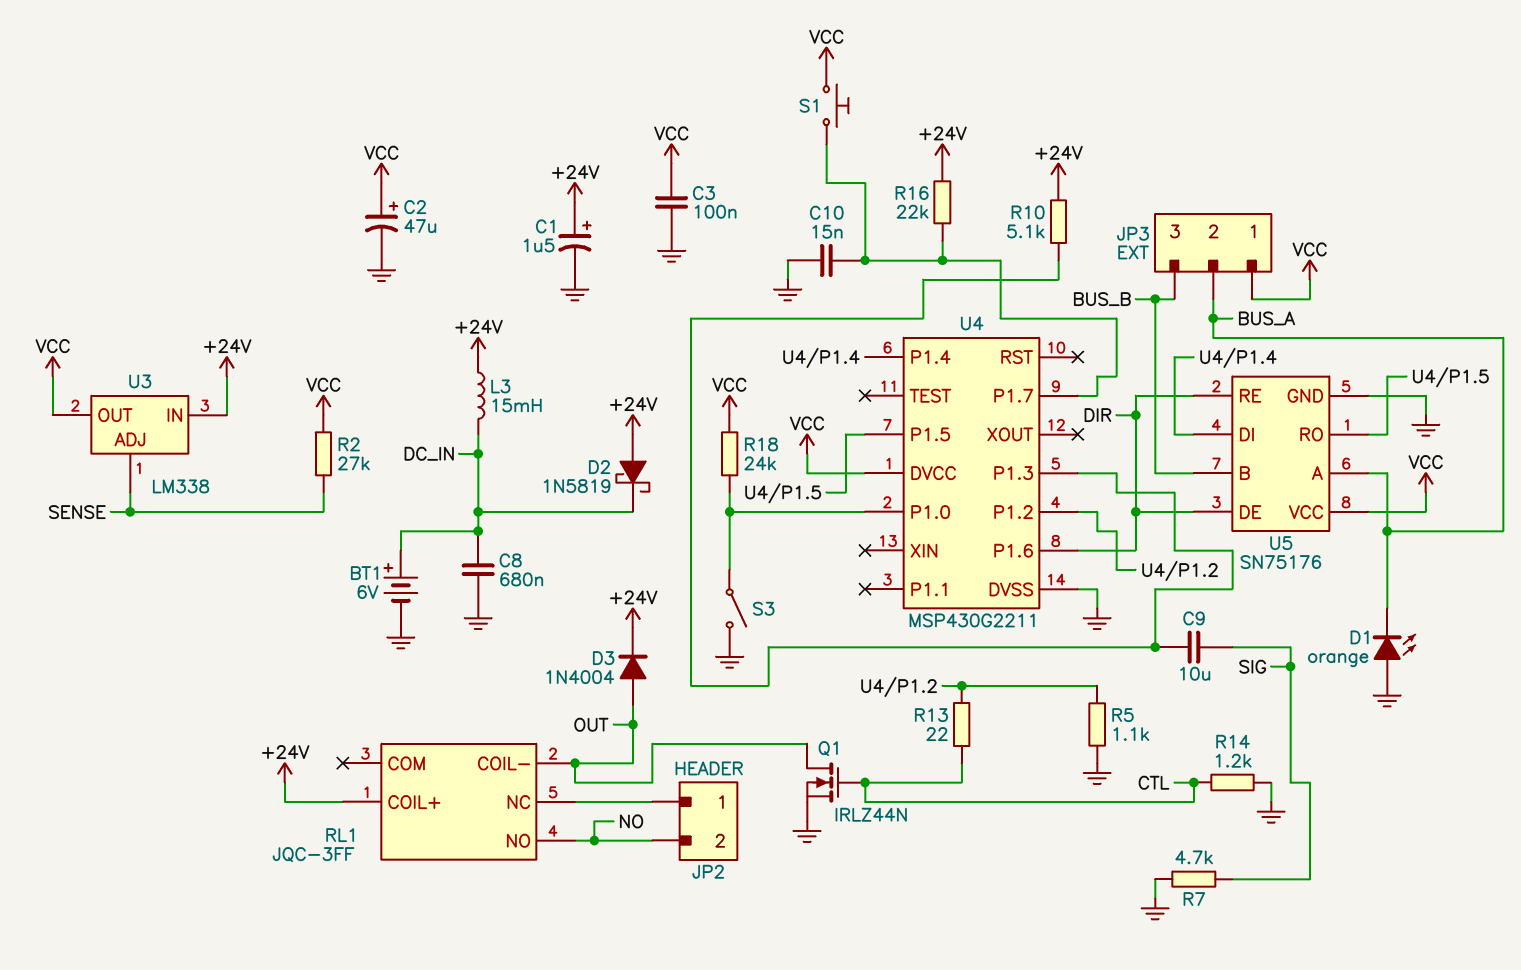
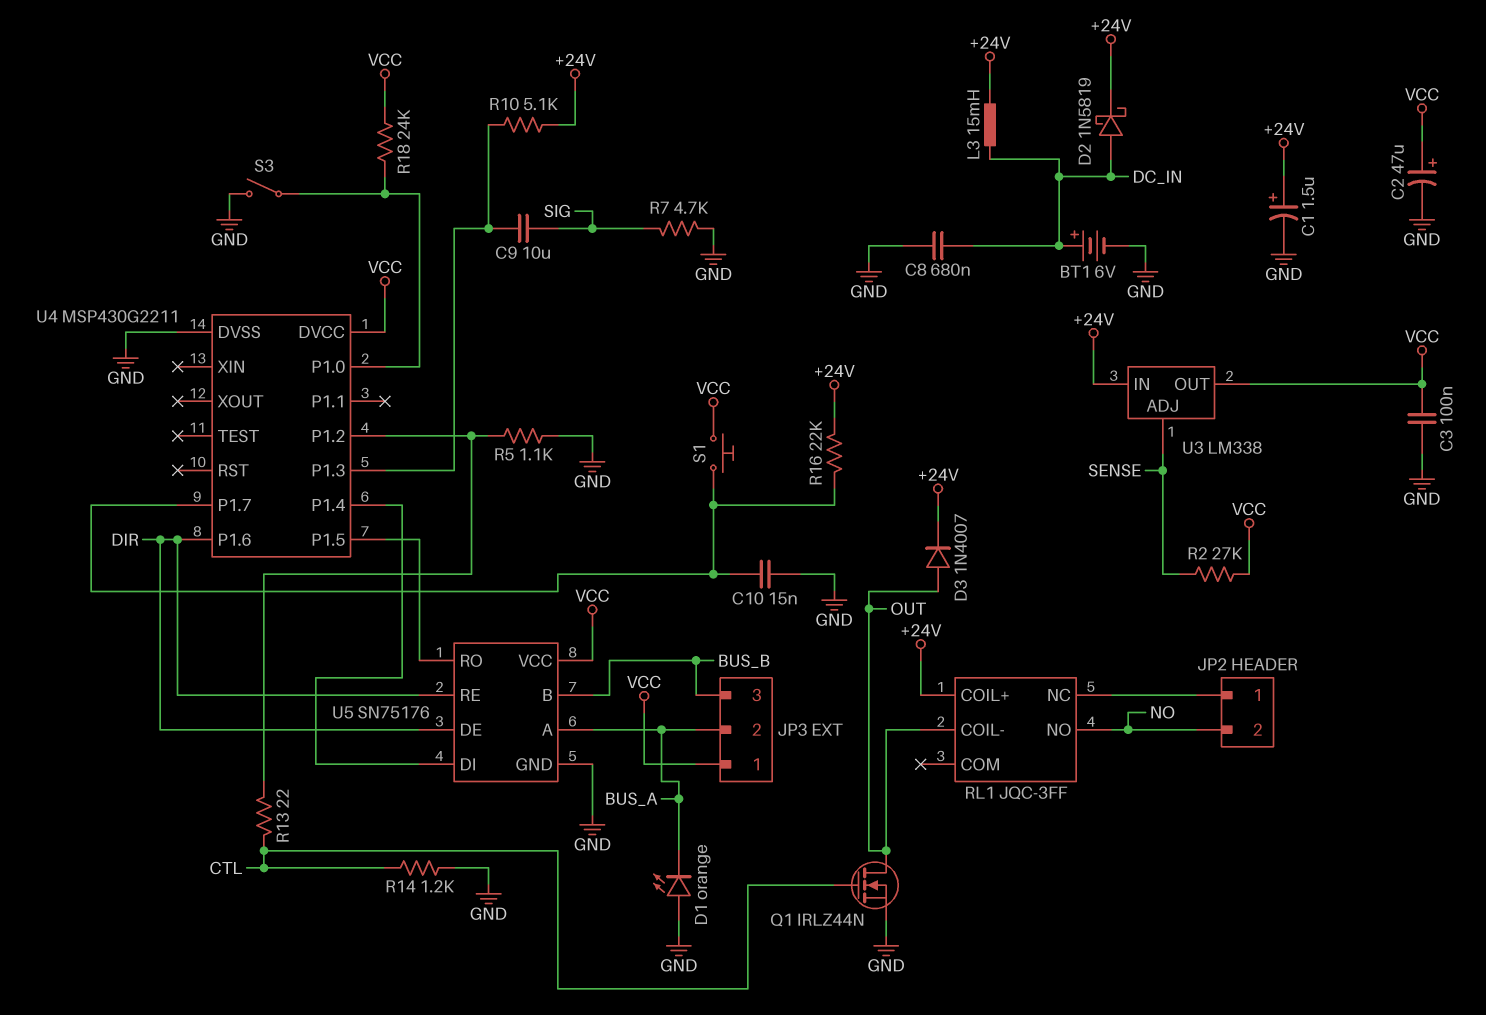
D2: schottky 1N5819 (A +24V, K DC_IN) -> schottky 1N5819 (A DC_IN, K +24V)
D3: diode 1N4004 (A OUT, K +24V) -> diode 1N4007 (A OUT, K +24V)

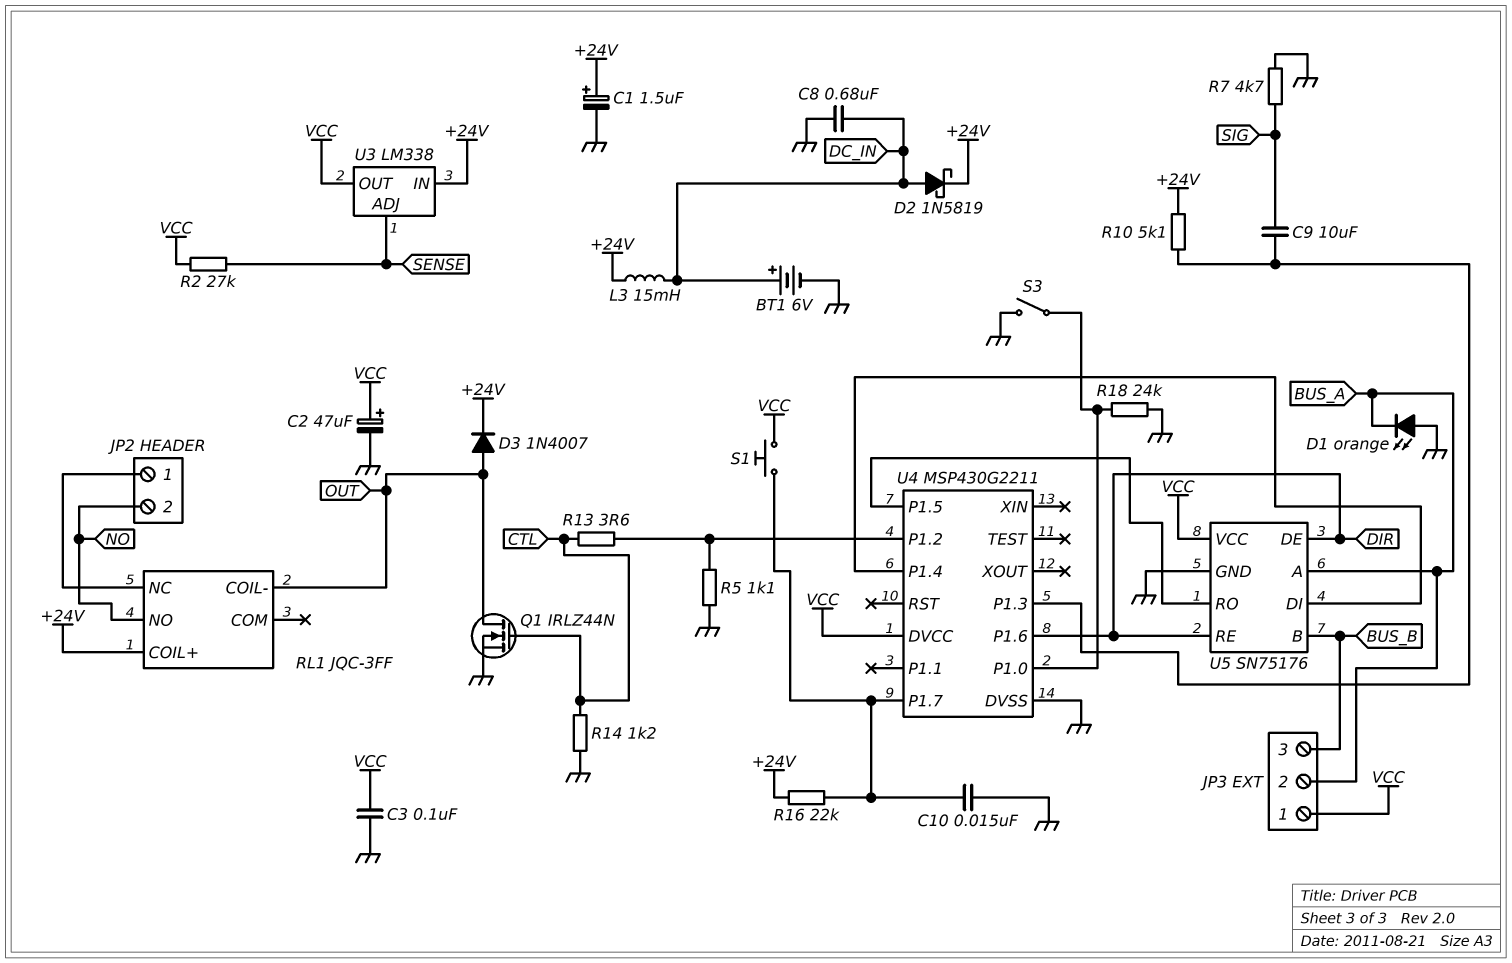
R13: 22 (CTL, U4/P1.2) -> 3.6 (CTL, U4/P1.2)
R18: 24k (U4/P1.0, VCC) -> 24k (GND, U4/P1.0)

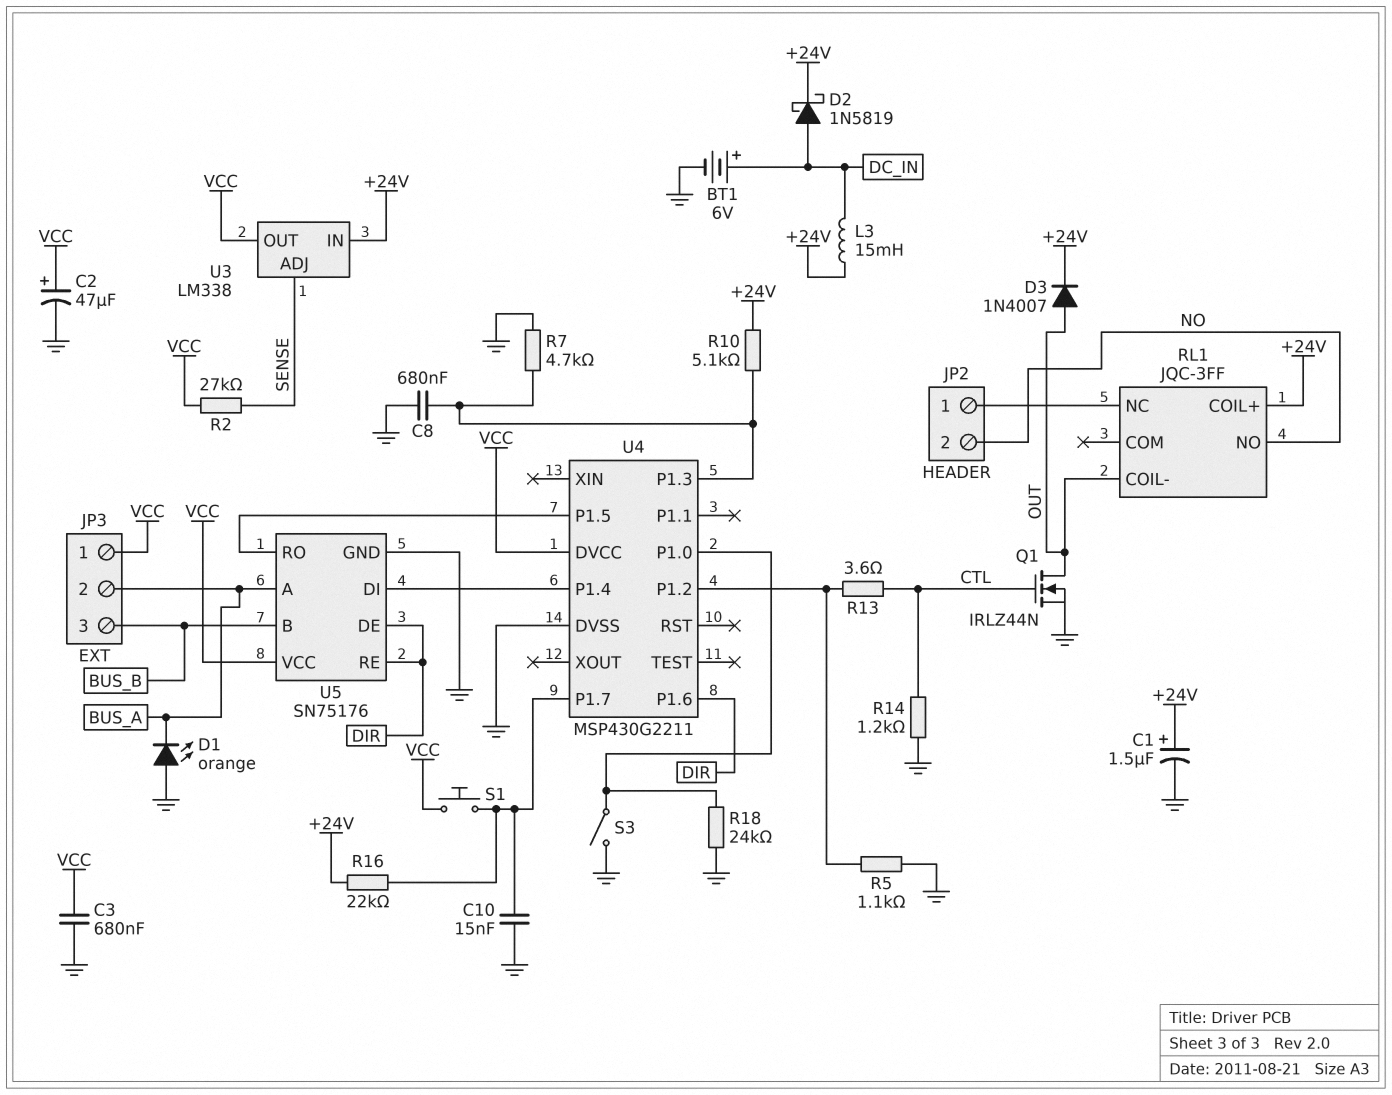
C3: 100nF (GND, VCC) -> 680nF (GND, VCC)
C8: 680nF (DC_IN, GND) -> 680nF (GND, U4/P1.3)
C9: 10uF (SIG, U4/P1.3) -> none
R7: 4.7k (GND, SIG) -> 4.7k (GND, U4/P1.3)

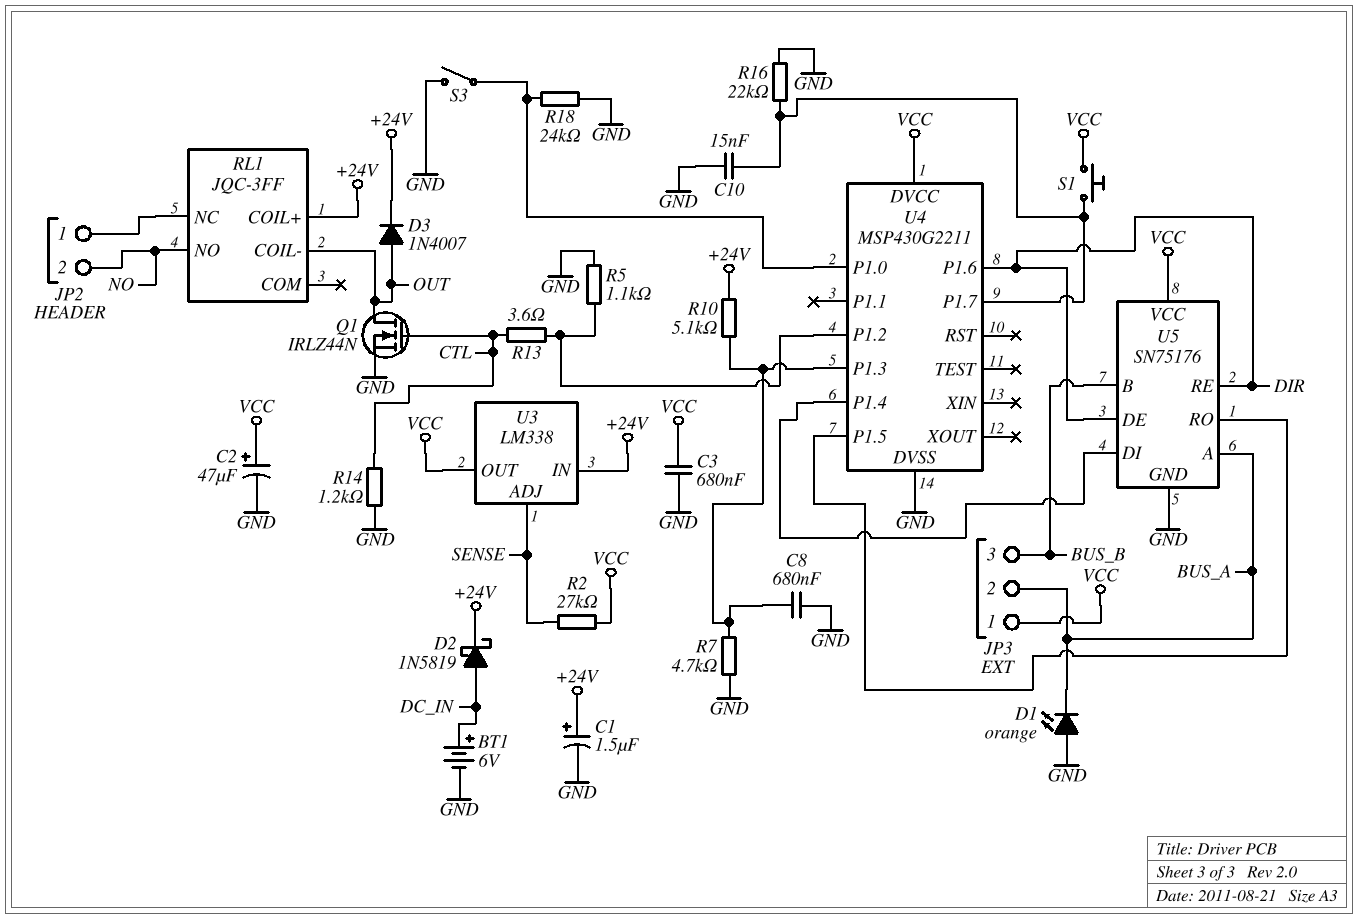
L3: 15mH (+24V, DC_IN) -> none
R16: 22k (+24V, U4/P1.7) -> 22k (GND, U4/P1.7)

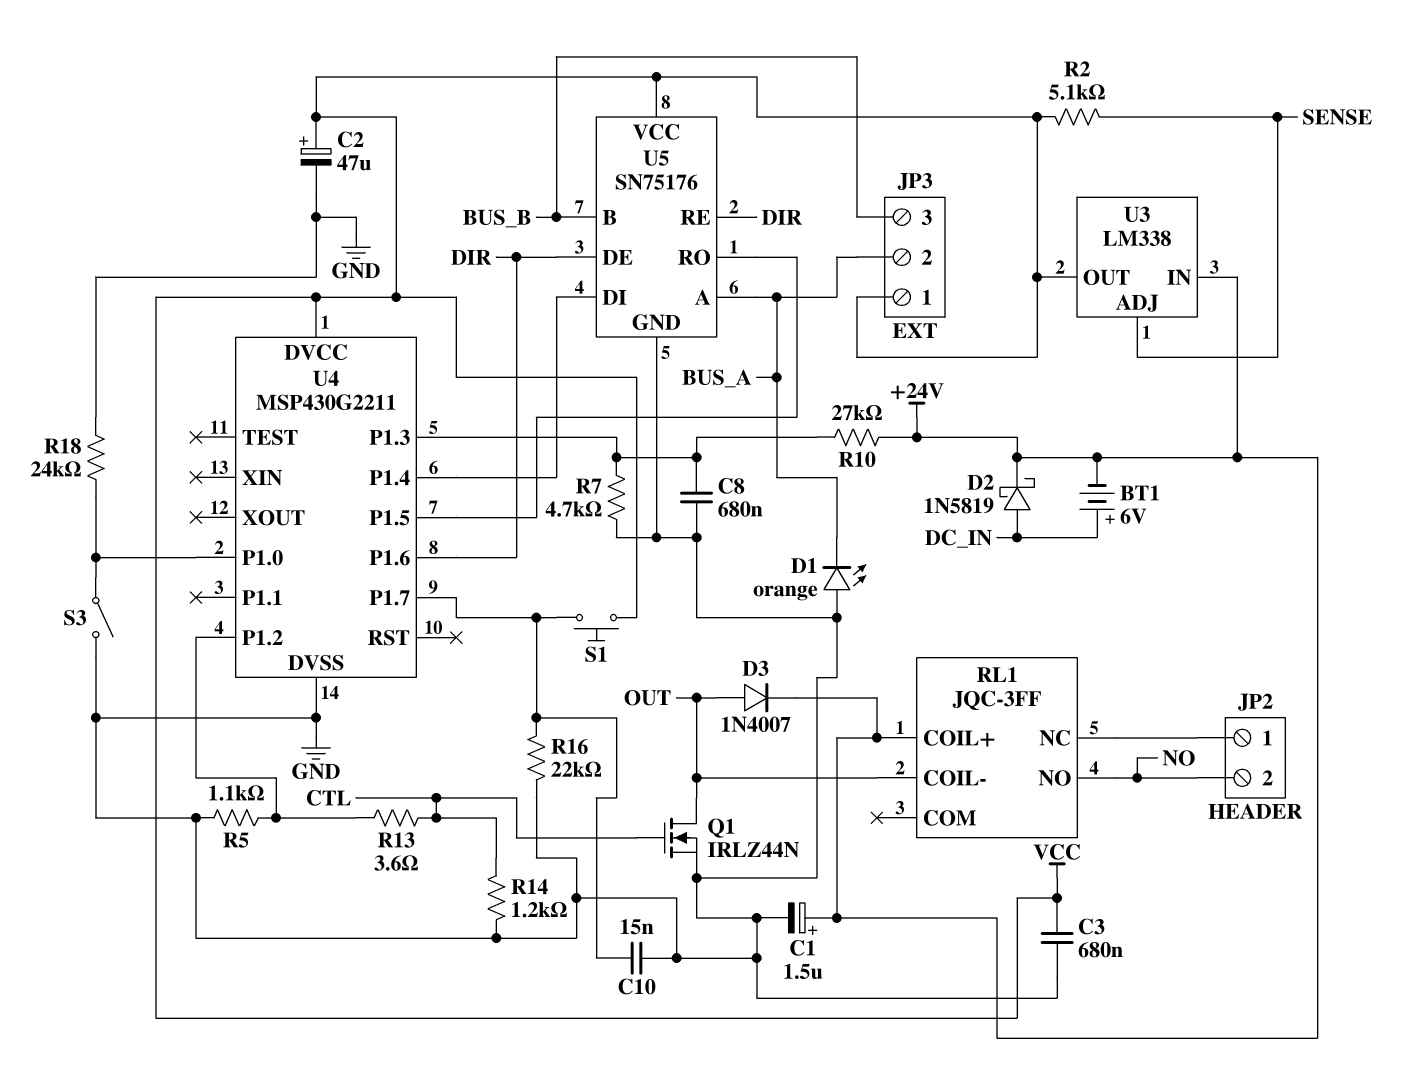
BT1: 6V (plus DC_IN, minus GND) -> 6V (plus DC_IN, minus +24V)
R2: 27k (SENSE, VCC) -> 5.1k (SENSE, VCC)
R10: 5.1k (+24V, U4/P1.3) -> 27k (+24V, U4/P1.3)

